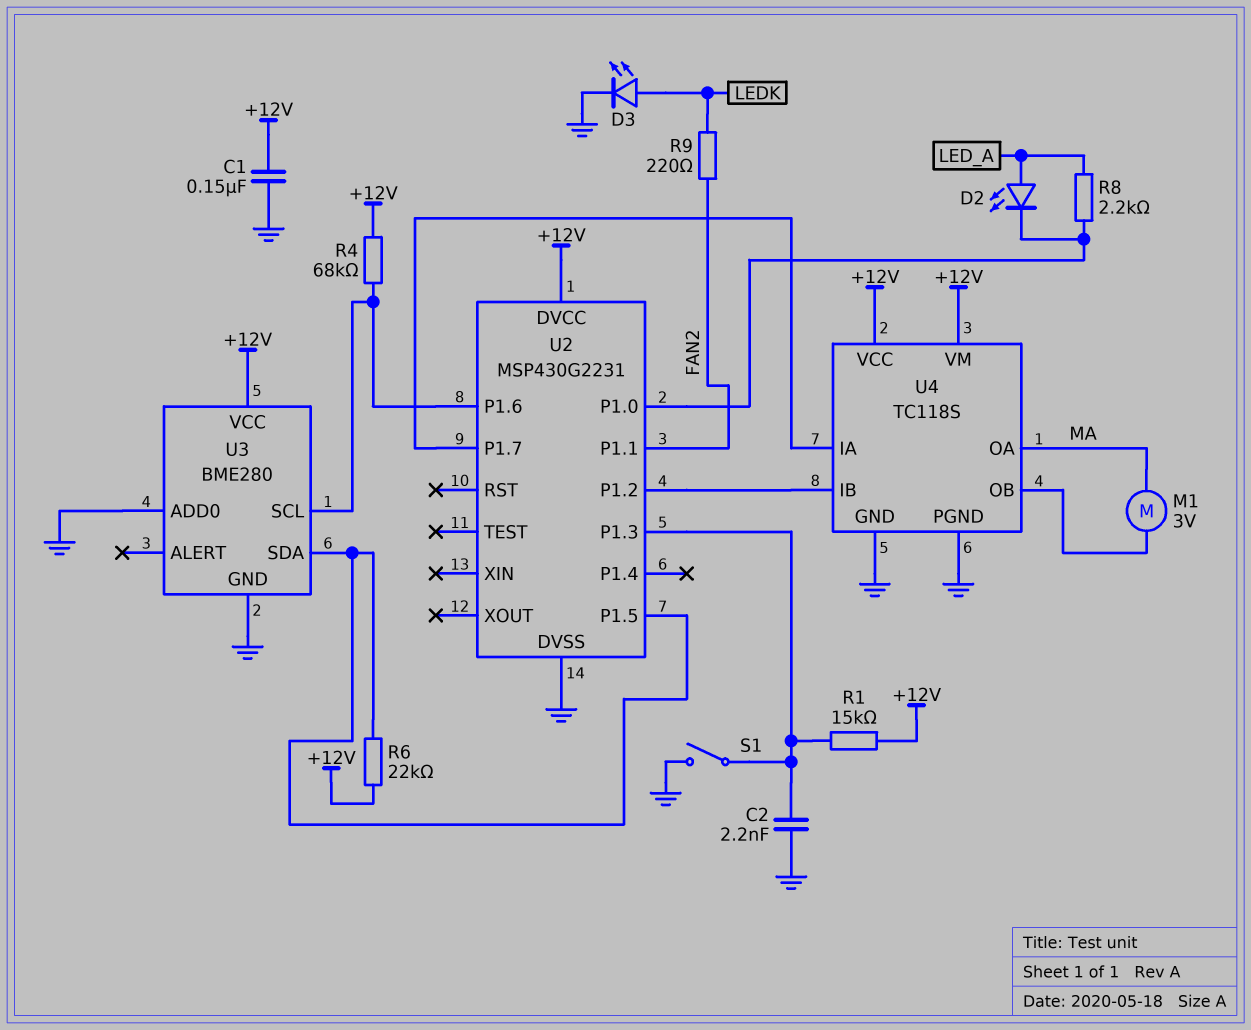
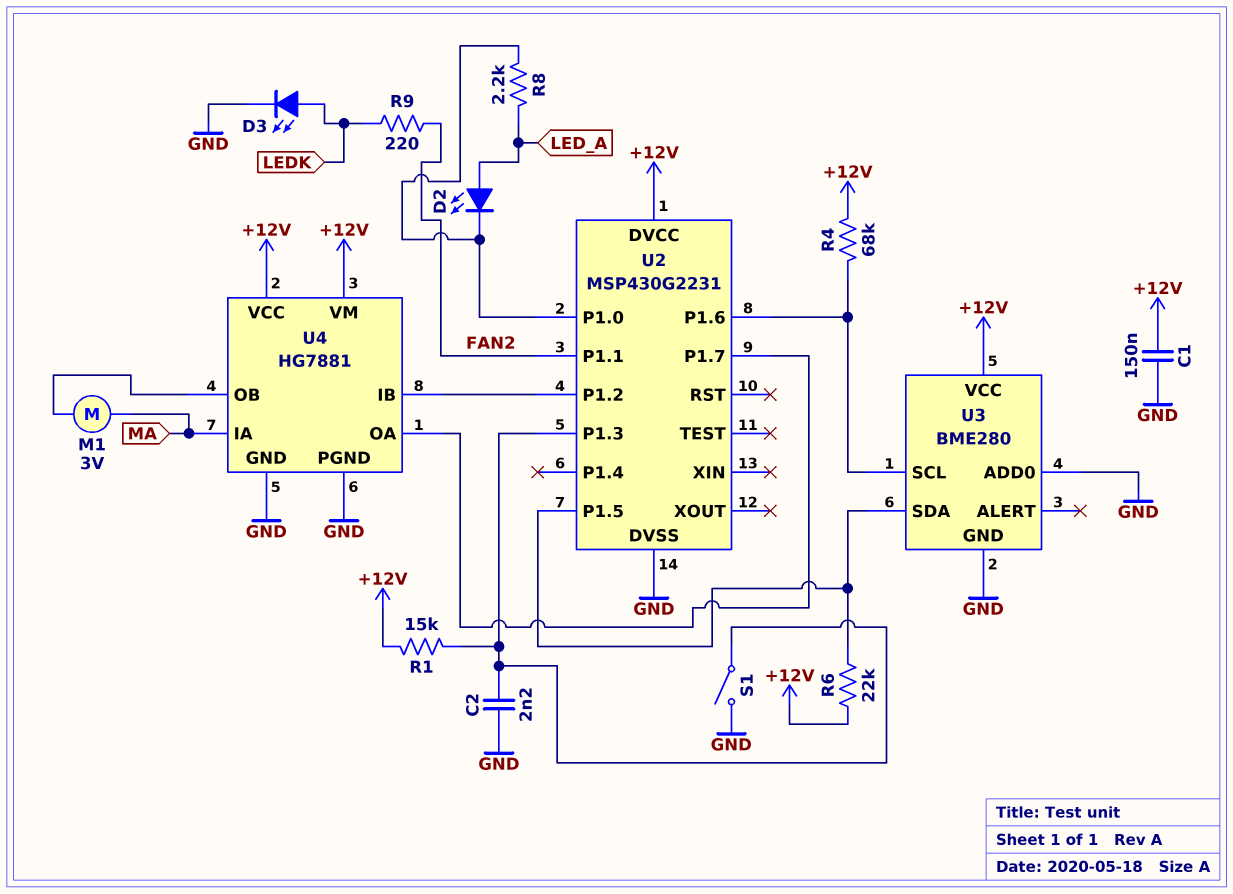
U4: TC118S -> HG7881
U4 pin IA: U2/P1.7 -> MA
U4 pin OA: MA -> U2/P1.7

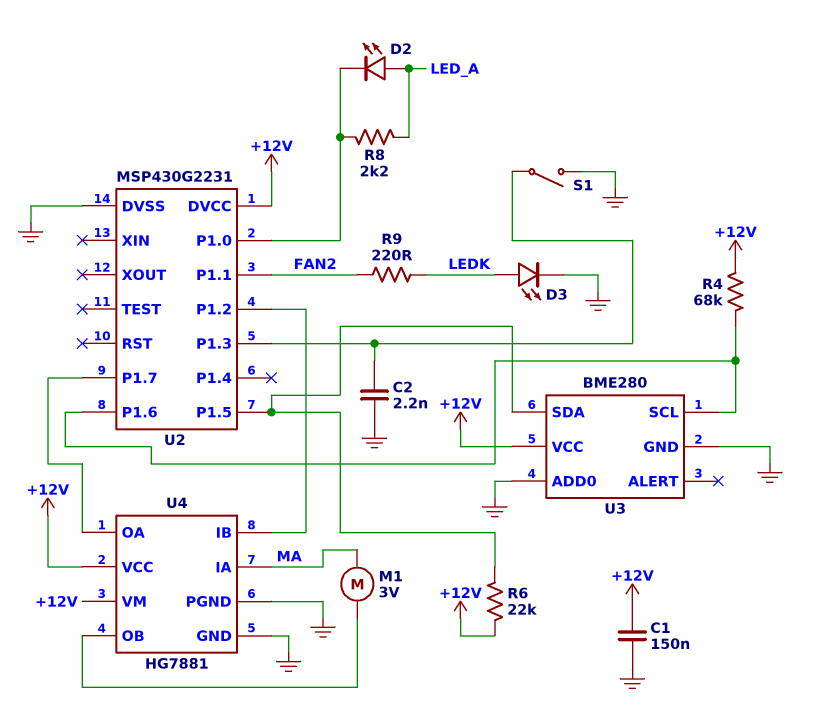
R1: 15k (+12V, U2/P1.3) -> none

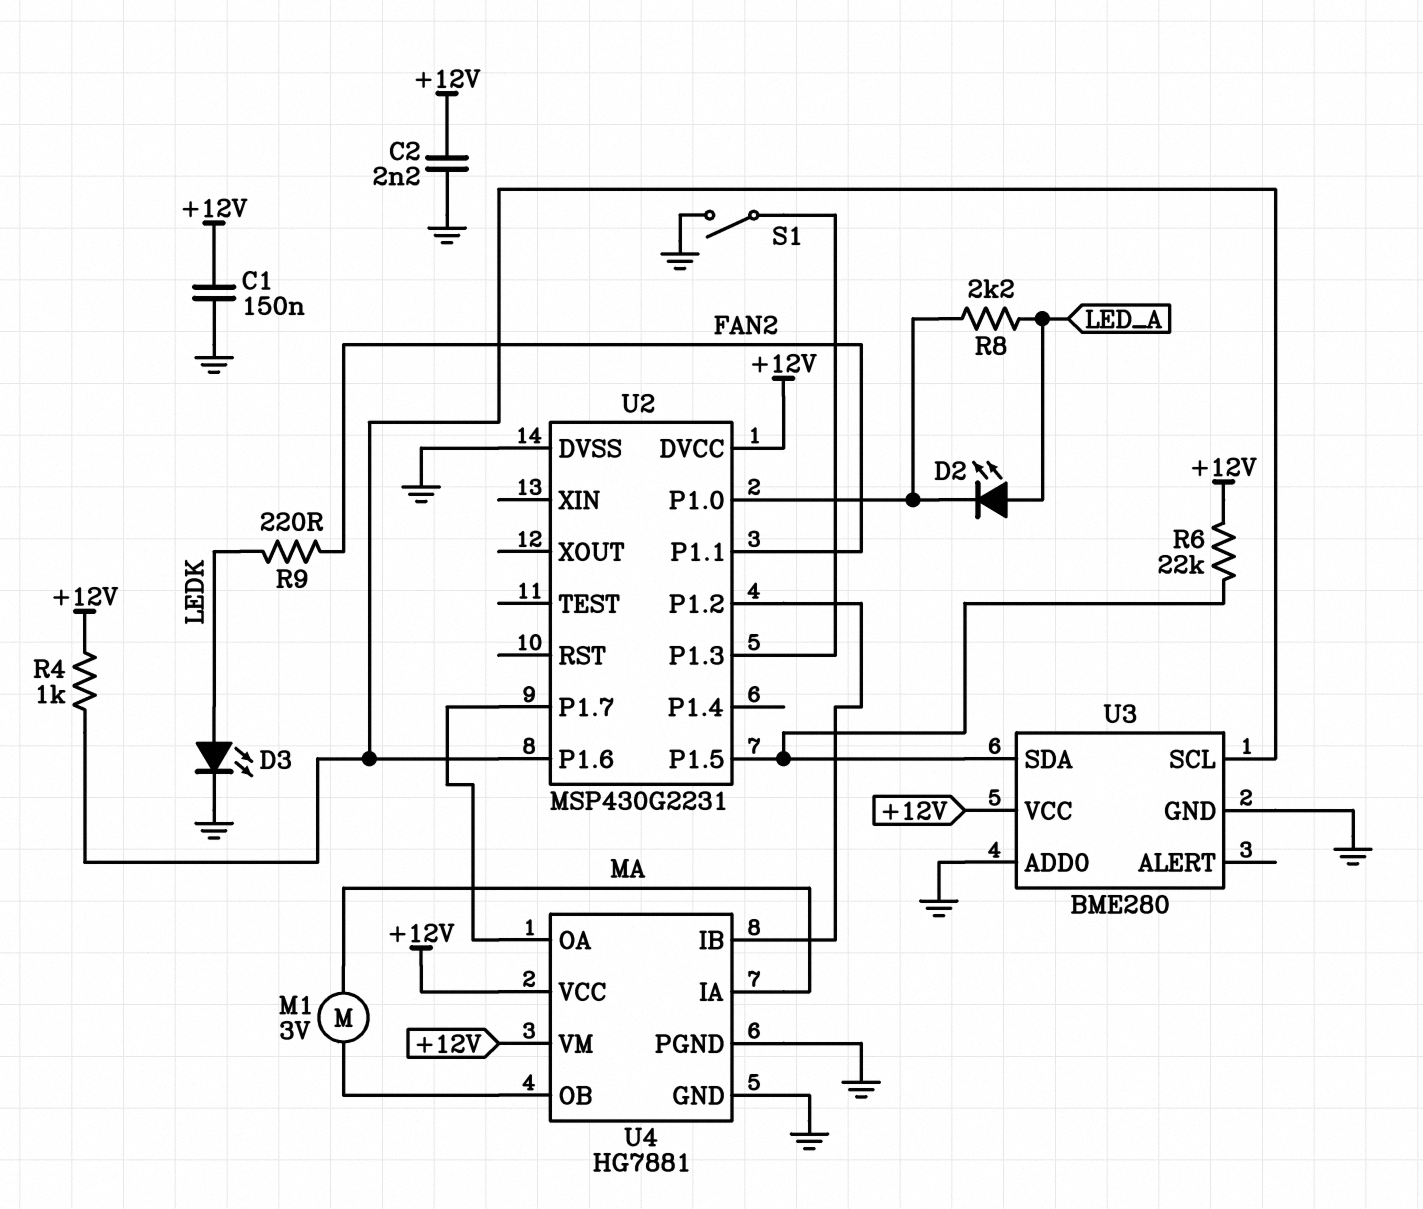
C2: 2.2nF (GND, U2/P1.3) -> 2.2nF (+12V, GND)
R4: 68k (+12V, U2/P1.6) -> 1k (+12V, U2/P1.6)

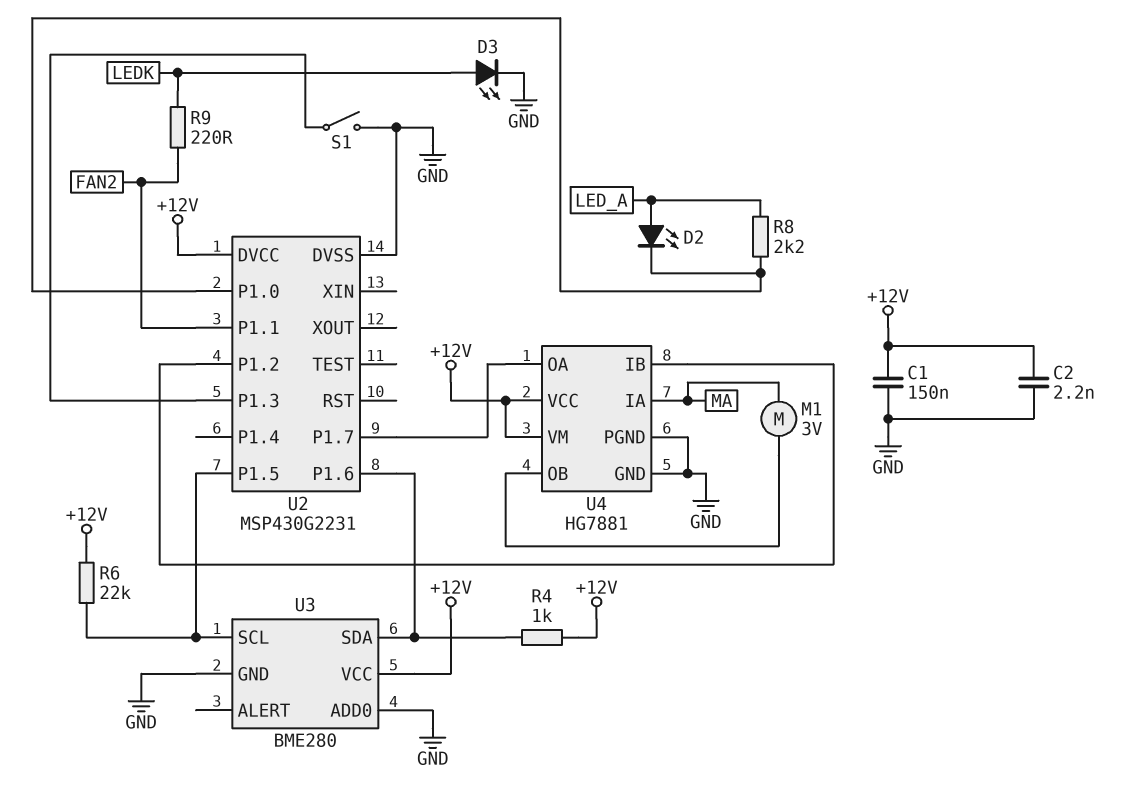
U3 pin SCL: U2/P1.6 -> U2/P1.5
U3 pin SDA: U2/P1.5 -> U2/P1.6

